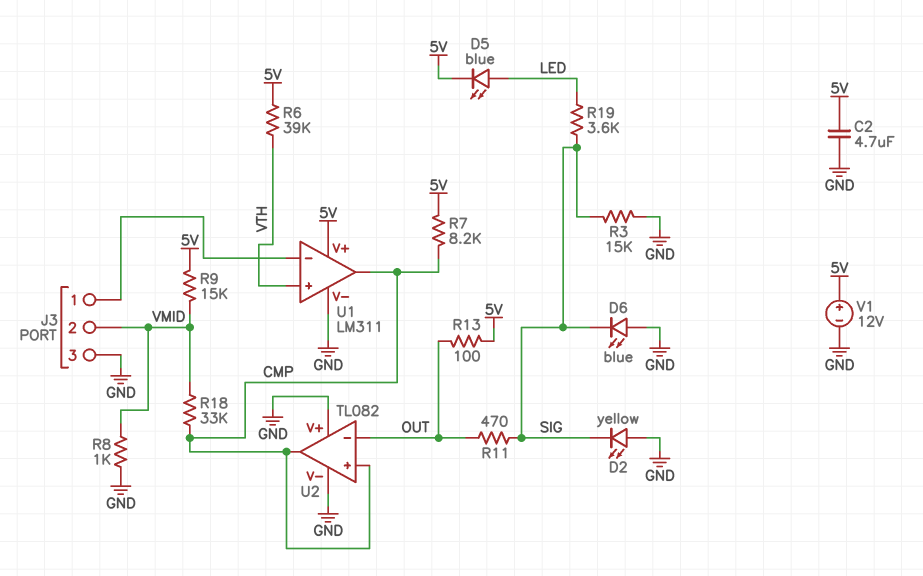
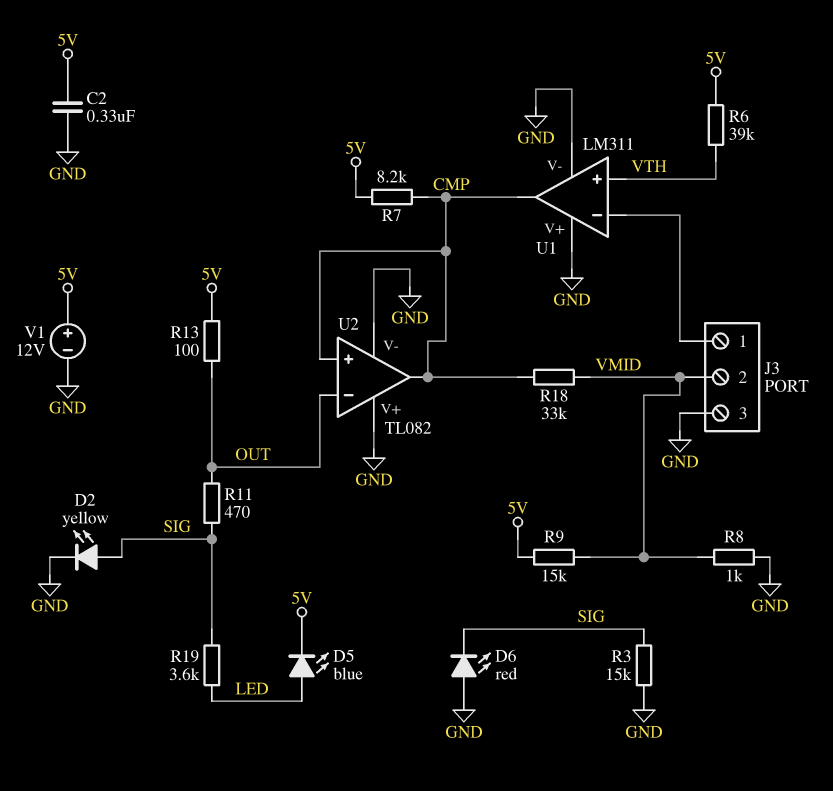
C2: 4.7uF (5V, GND) -> 330nF (5V, GND)
D2: LED yellow (A GND, K SIG) -> LED yellow (A SIG, K GND)
D6: LED blue (A GND, K SIG) -> LED red (A GND, K SIG)
U1 pin V+: 5V -> GND

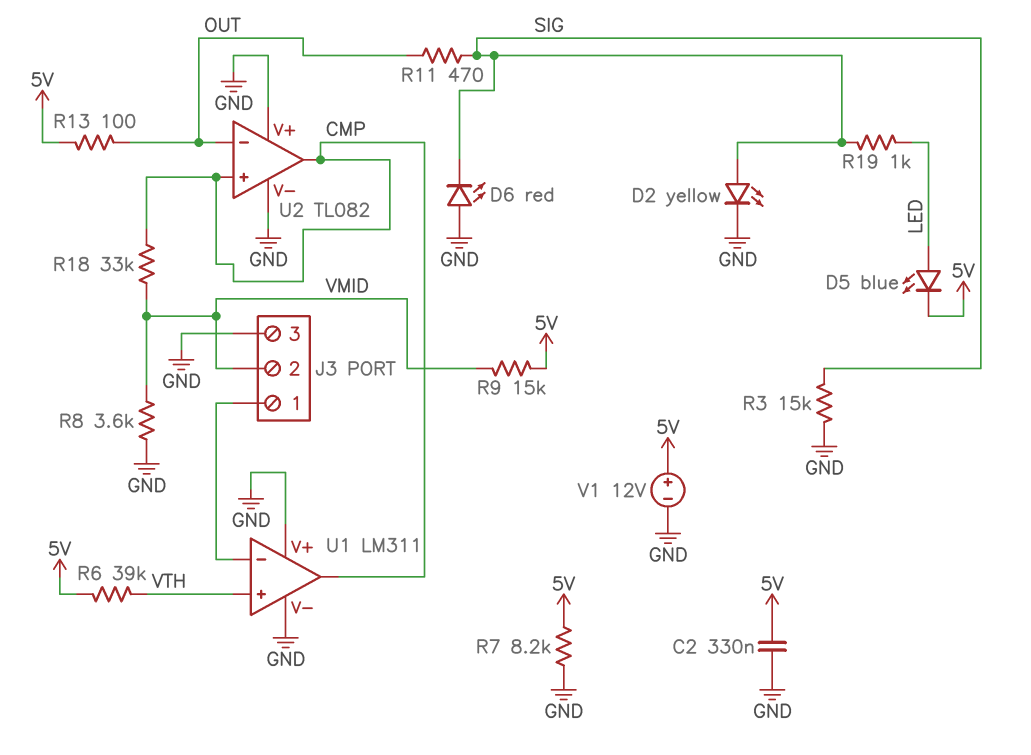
R7: 8.2k (5V, CMP) -> 8.2k (5V, GND)
R8: 1k (GND, VMID) -> 3.6k (GND, VMID)
R19: 3.6k (LED, SIG) -> 1k (LED, SIG)

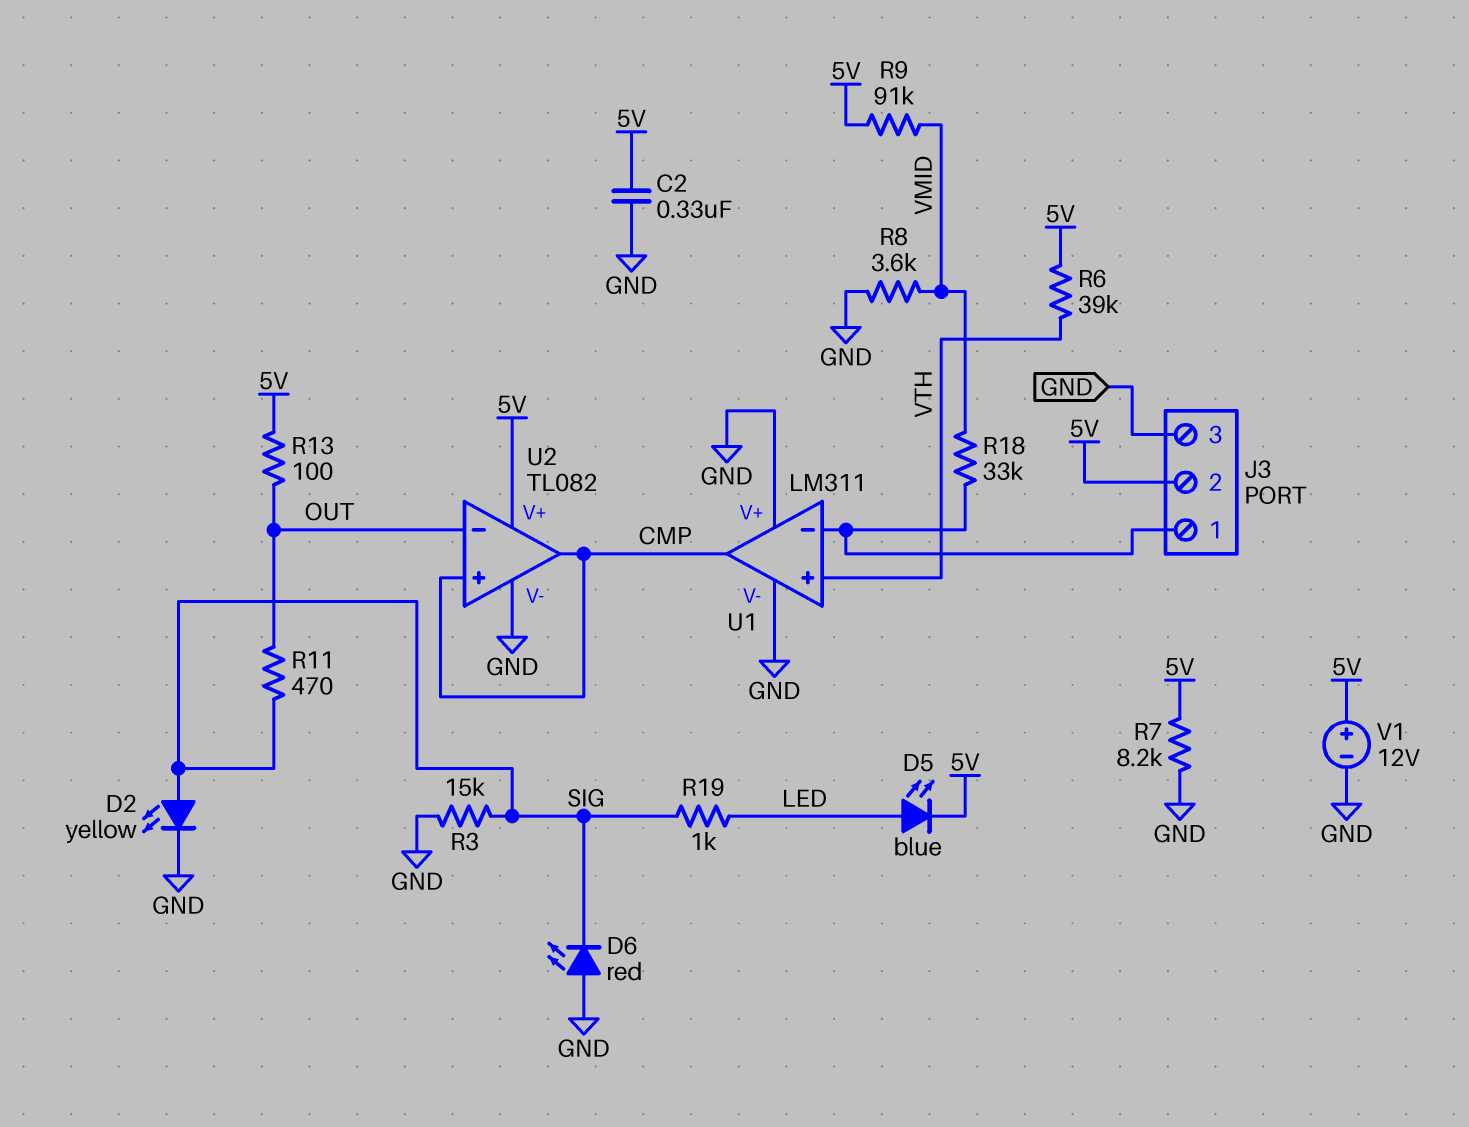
J3 pin 2: VMID -> 5V
R9: 15k (5V, VMID) -> 91k (5V, VMID)
R18: 33k (CMP, VMID) -> 33k (J3/1, VMID)
U2 pin V+: GND -> 5V

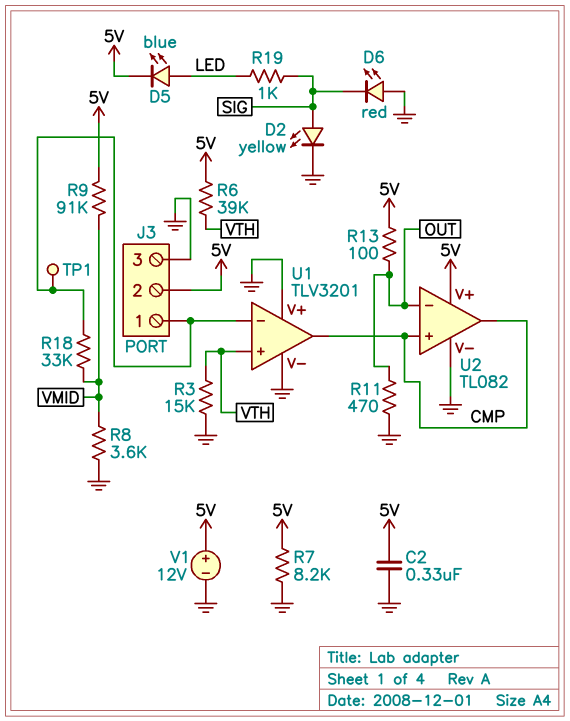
R3: 15k (GND, SIG) -> 15k (GND, VTH)
R11: 470 (OUT, SIG) -> 470 (GND, OUT)
TP1: none -> test point (J3/1)
U1: LM311 -> TLV3201

